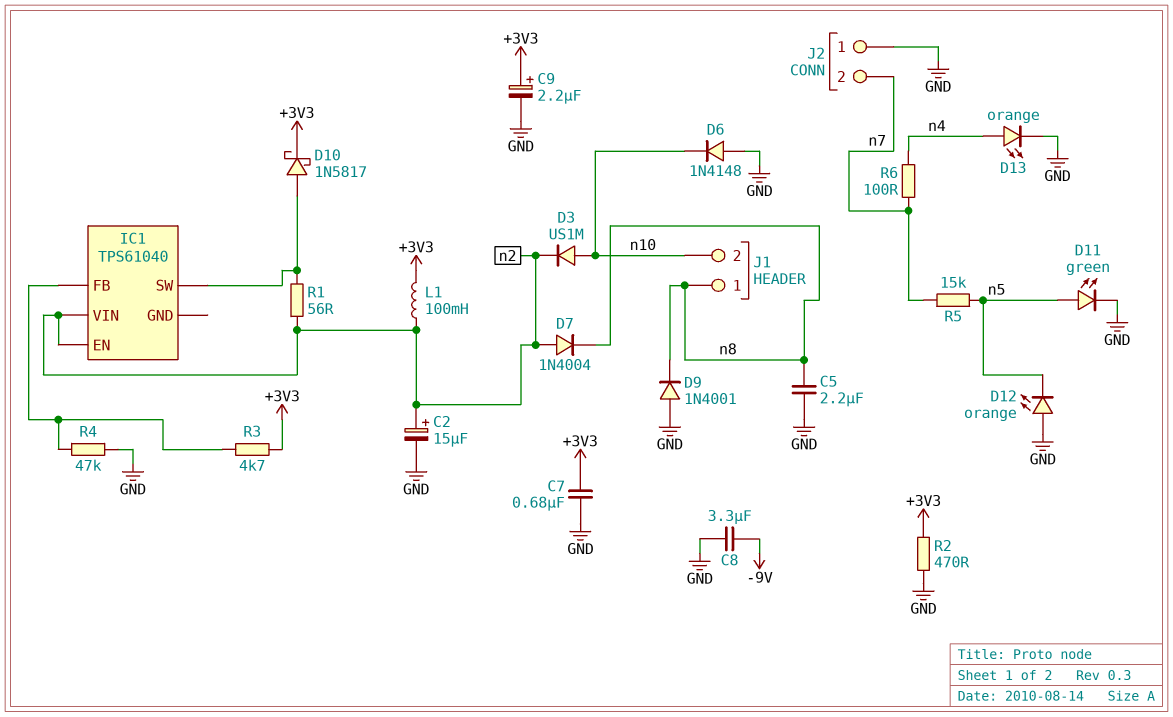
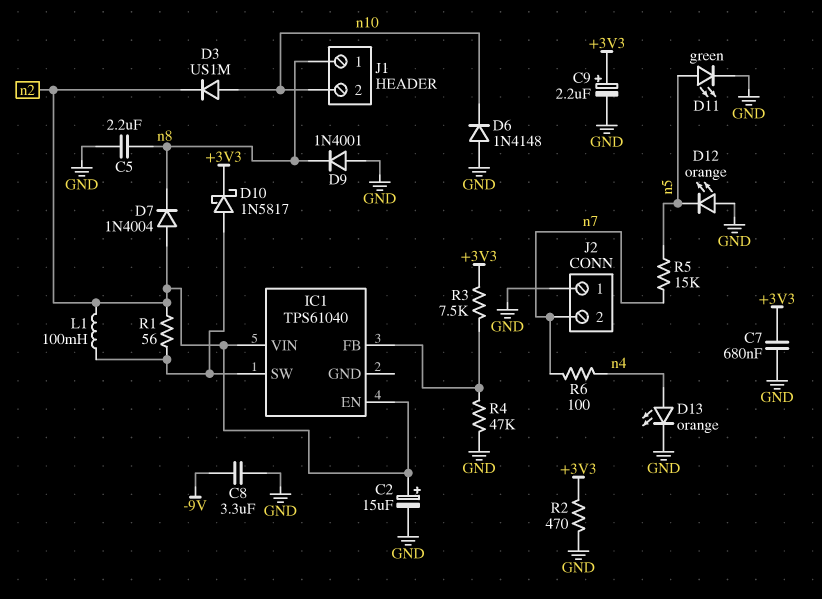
L1: 100mH (+3V3, n2) -> 100mH (IC1/SW, n2)
R3: 4.7k (+3V3, IC1/FB) -> 7.5k (+3V3, IC1/FB)

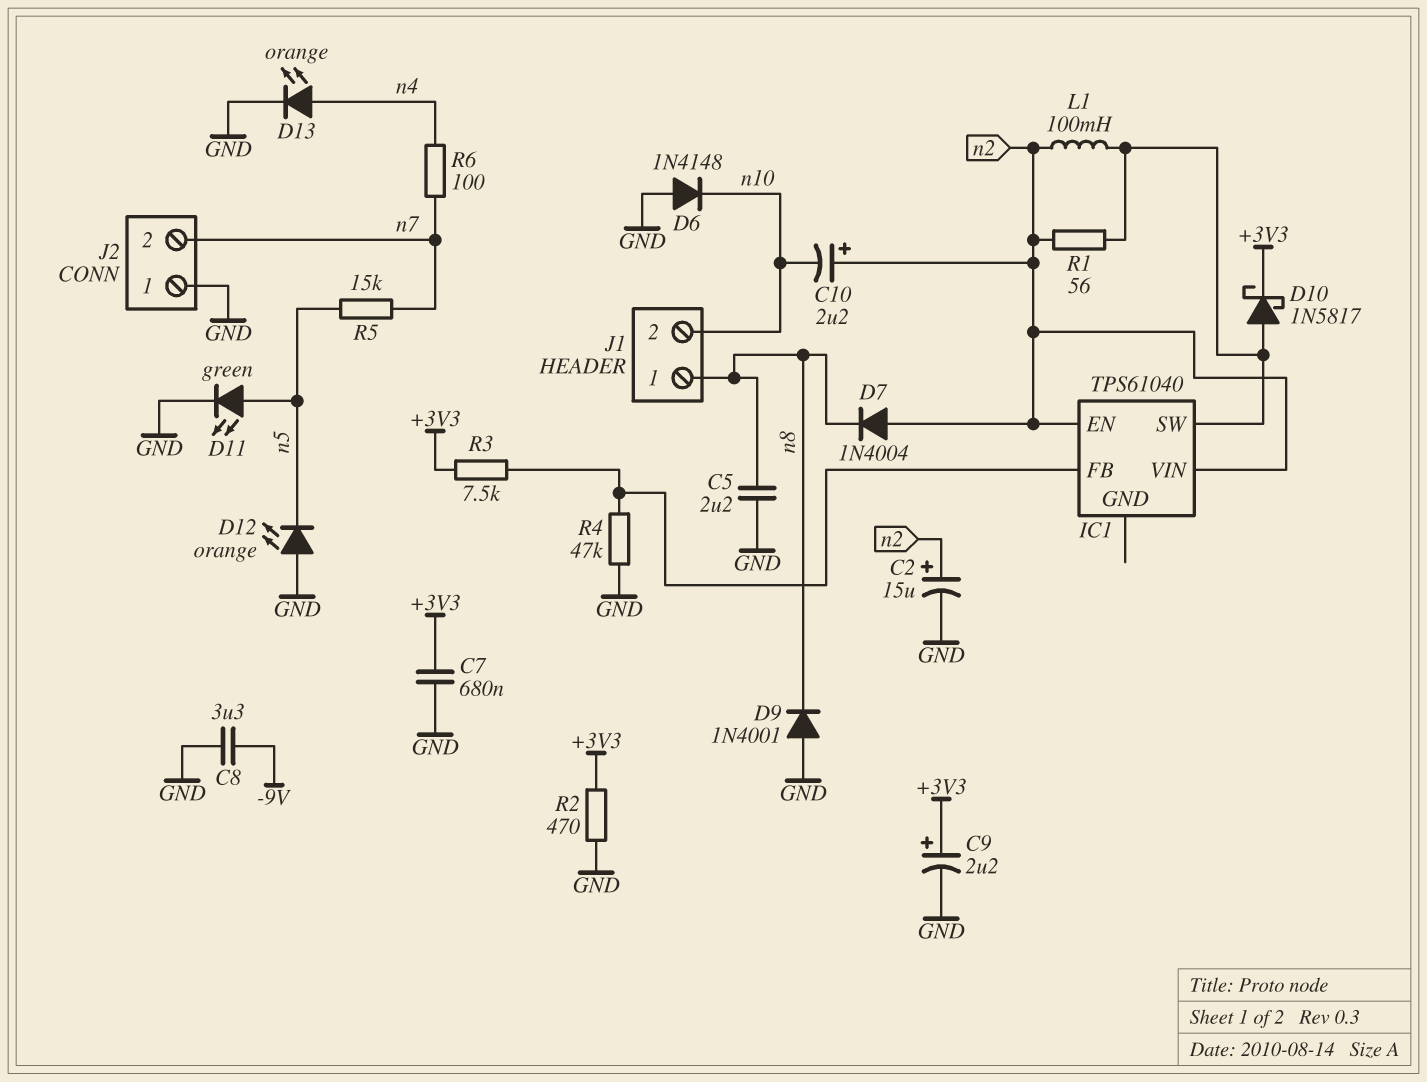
C10: none -> 2.2uF (plus n2, minus n10)
D3: diode US1M (A n10, K n2) -> none

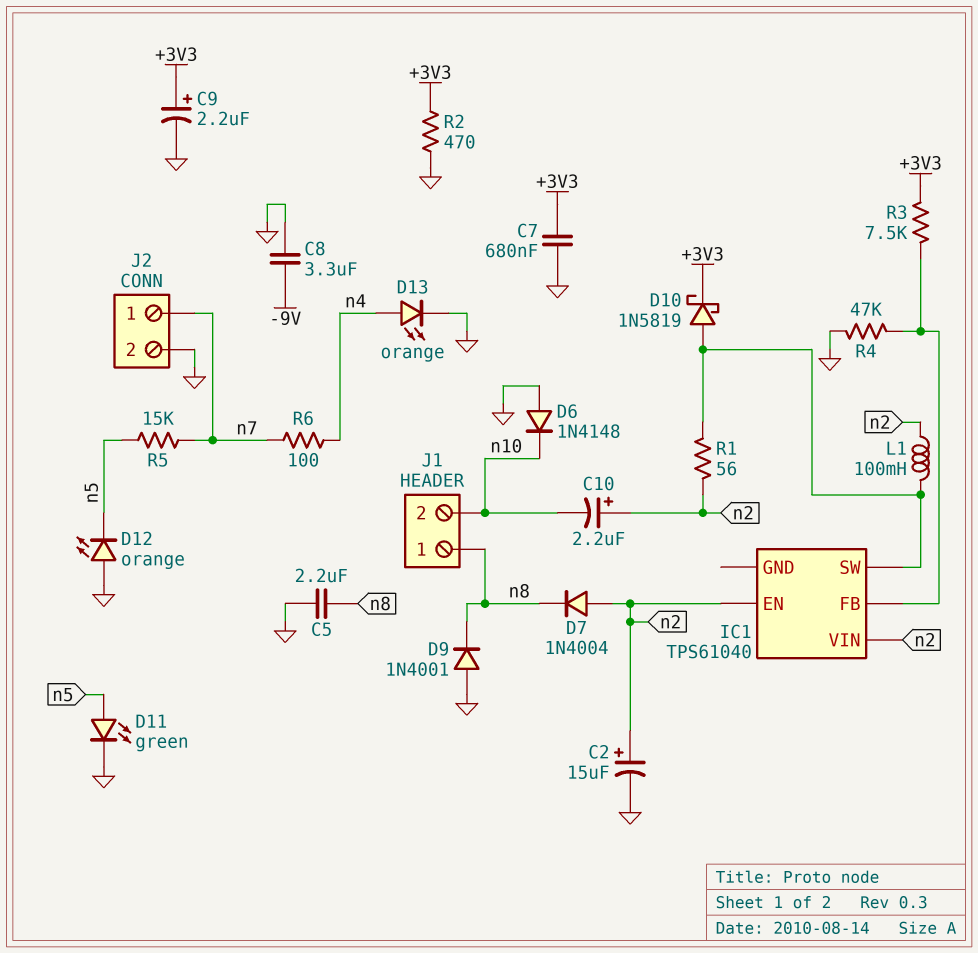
D10: schottky 1N5817 (A IC1/SW, K +3V3) -> schottky 1N5819 (A IC1/SW, K +3V3)
J2 pin 1: GND -> n7
J2 pin 2: n7 -> GND

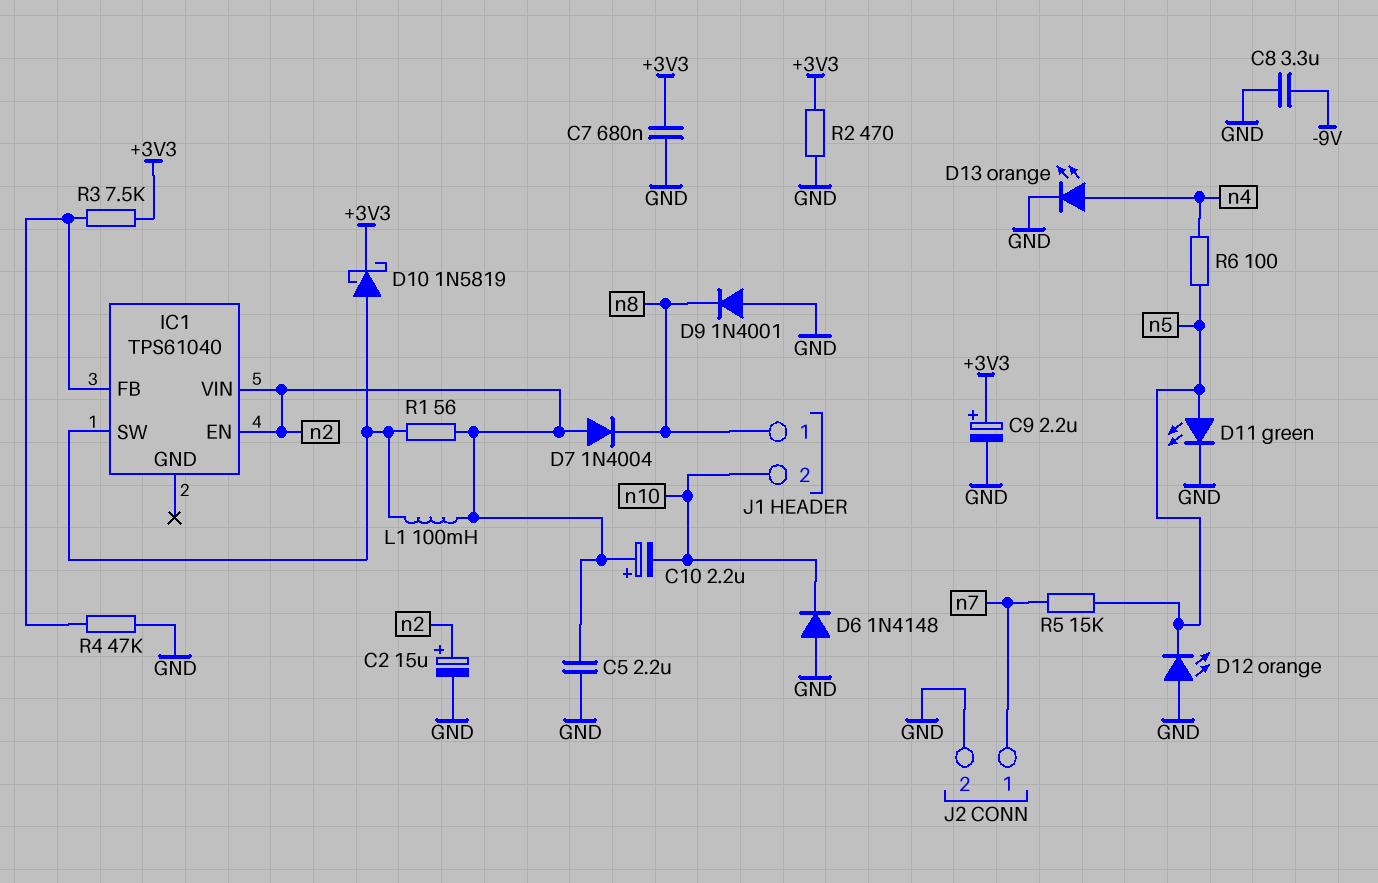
C5: 2.2uF (GND, n8) -> 2.2uF (GND, n2)
R6: 100 (n4, n7) -> 100 (n4, n5)

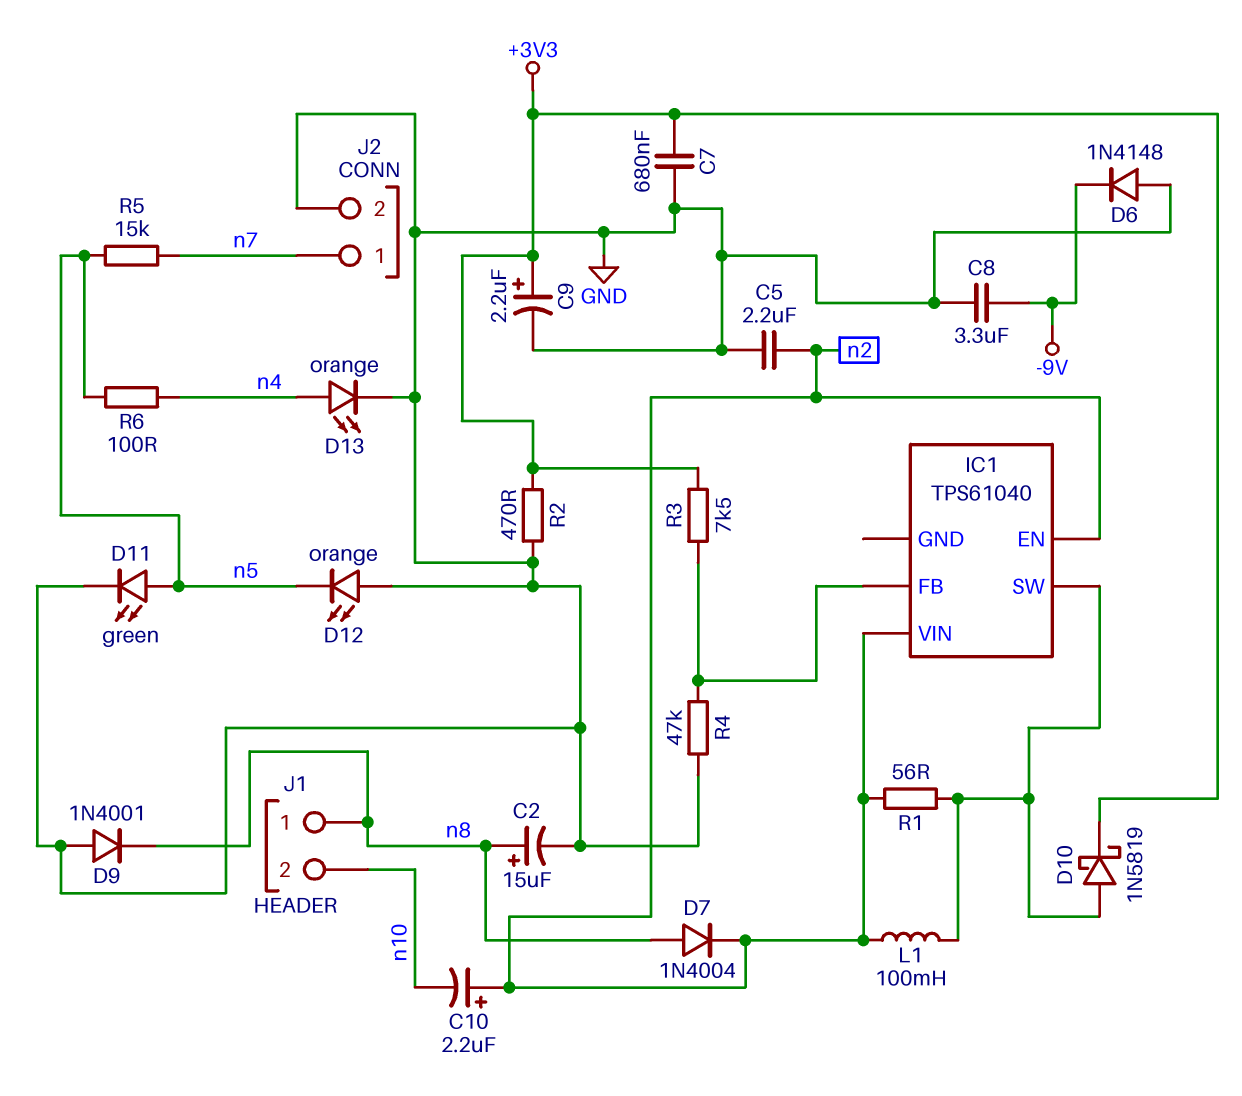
C2: 15uF (plus n2, minus GND) -> 15uF (plus n8, minus GND)
D6: diode 1N4148 (A GND, K n10) -> diode 1N4148 (A GND, K -9V)
D7: diode 1N4004 (A n2, K n8) -> diode 1N4004 (A n8, K n2)

